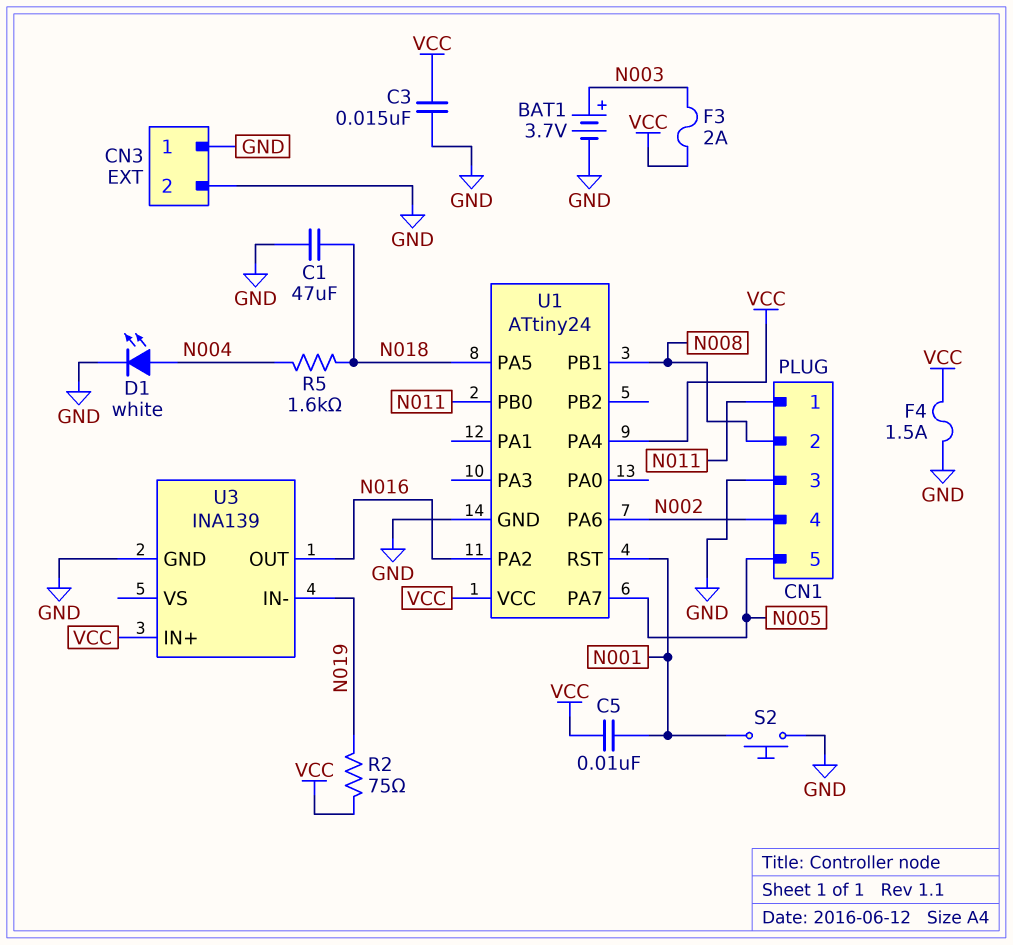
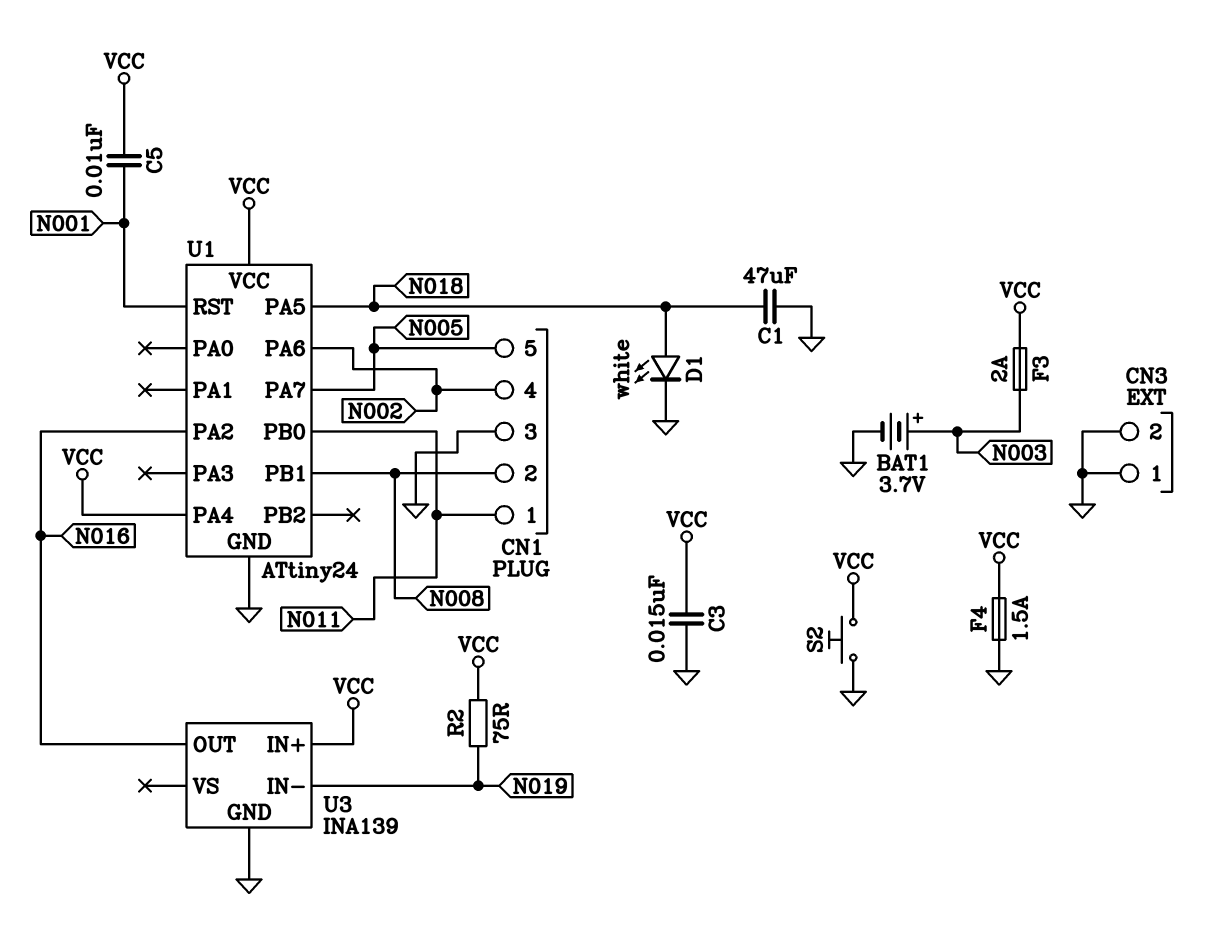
D1: LED white (A N004, K GND) -> LED white (A N018, K GND)
R5: 1.6k (N004, N018) -> none
S2: button (GND, N001) -> button (GND, VCC)

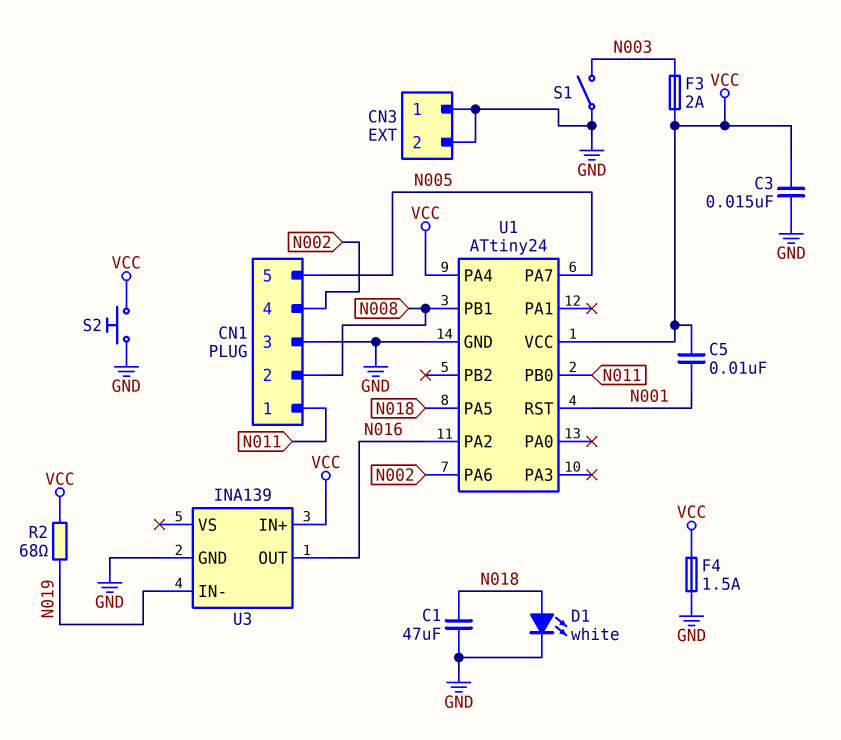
BAT1: 3.7V (plus N003, minus GND) -> none
R2: 75 (N019, VCC) -> 68 (N019, VCC)
S1: none -> switch (GND, N003)

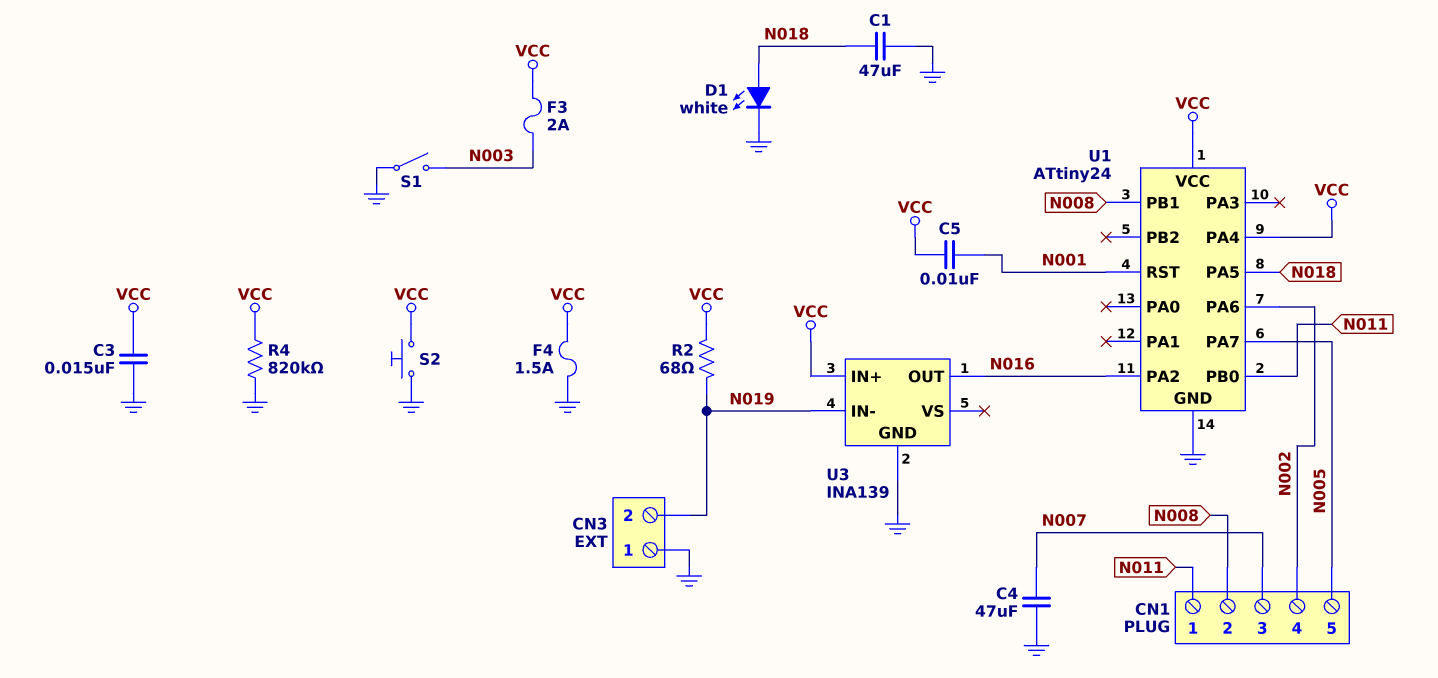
C4: none -> 47uF (GND, N007)
CN1 pin 3: GND -> N007
CN3 pin 2: GND -> N019
R4: none -> 820k (GND, VCC)

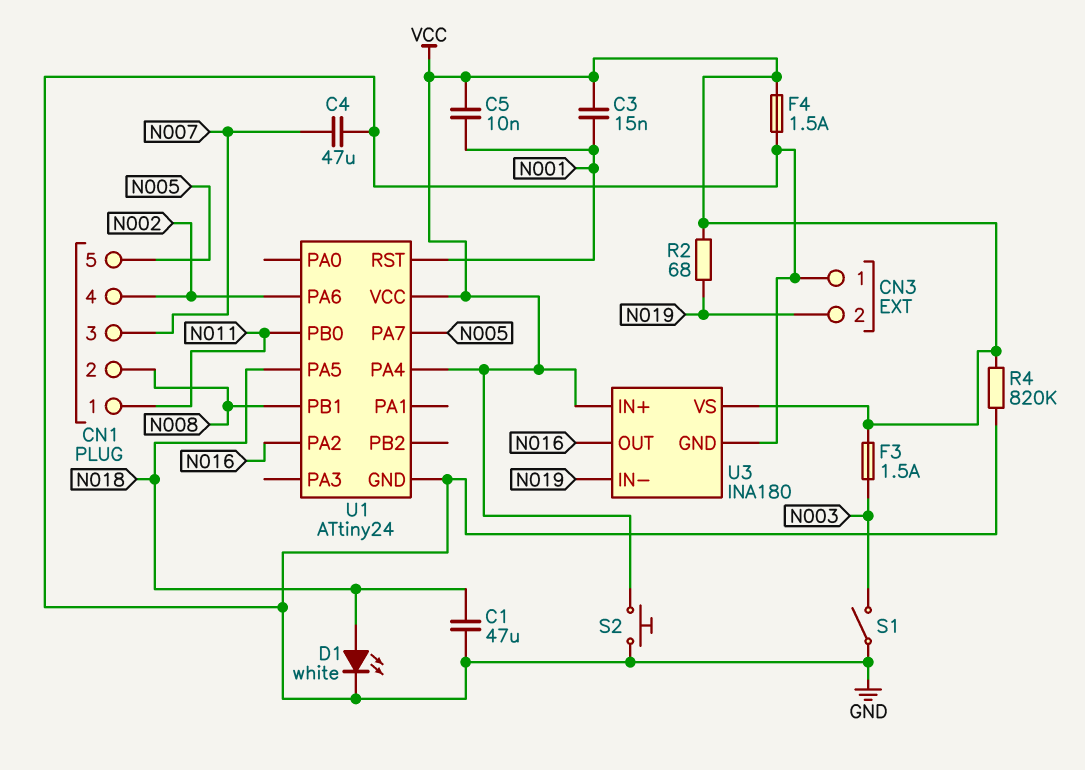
C3: 15nF (GND, VCC) -> 15nF (N001, VCC)
F3: 2A (N003, VCC) -> 1.5A (N003, VCC)
U3: INA139 -> INA180
U3 pin VS: none -> VCC

